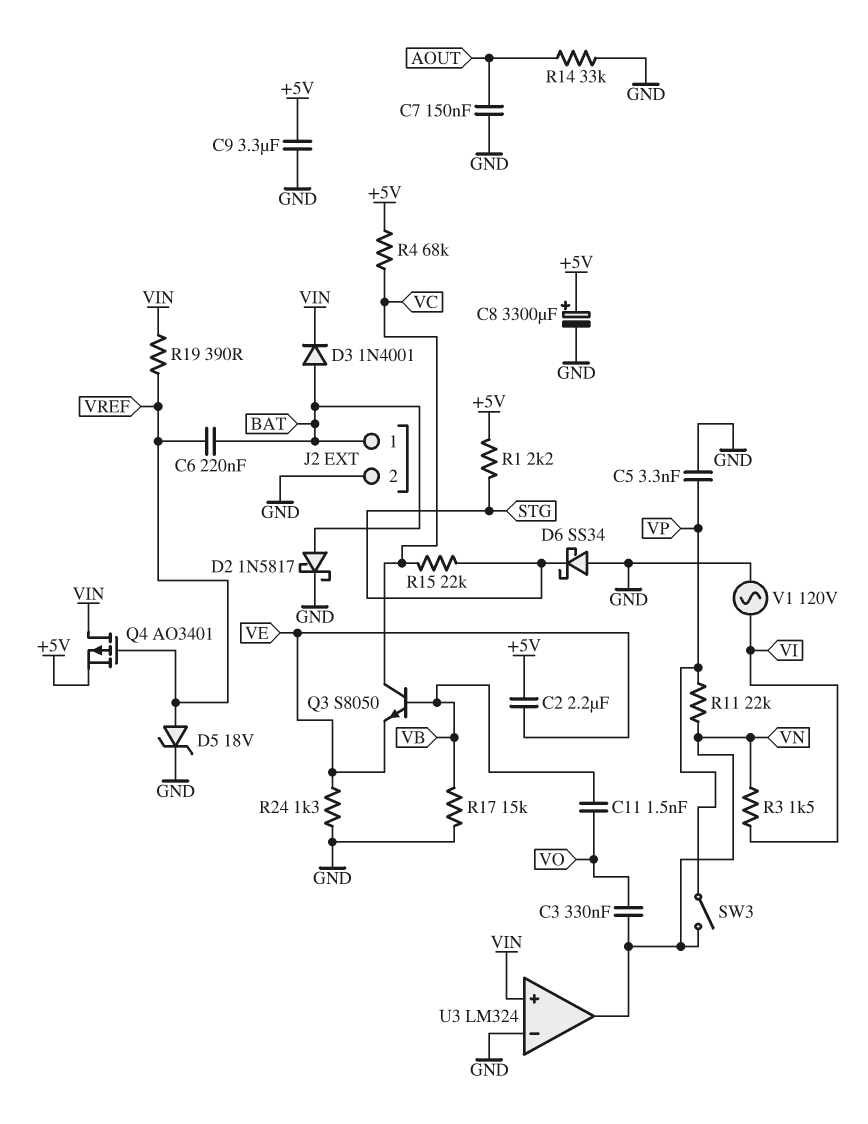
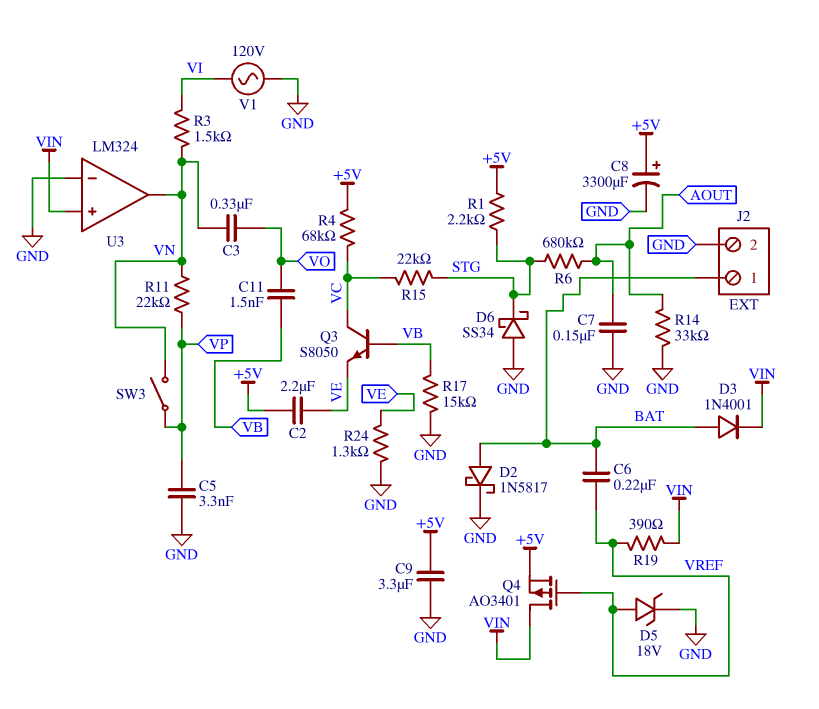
R6: none -> 680k (AOUT, STG)

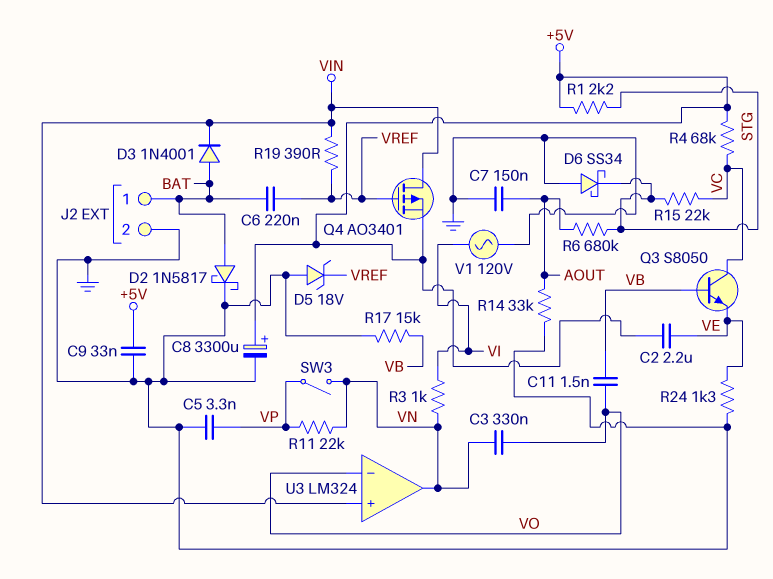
C9: 3.3uF (+5V, GND) -> 33nF (+5V, GND)
D5: zener 18V (A VREF, K GND) -> zener 18V (A GND, K VREF)
R3: 1.5k (VI, VN) -> 1k (VI, VN)
U3 pin in-: GND -> VO

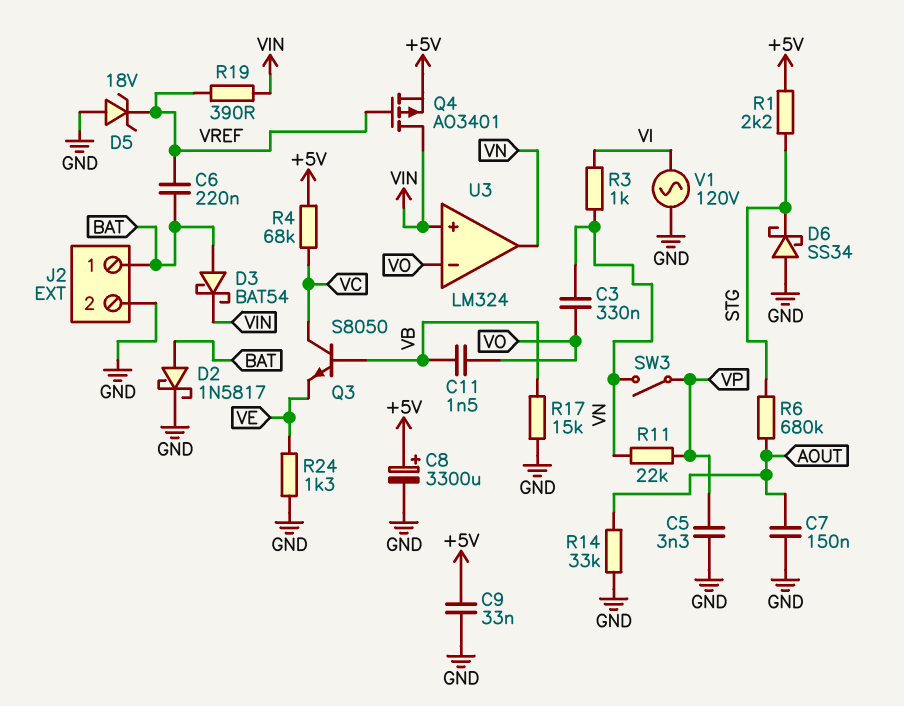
C2: 2.2uF (+5V, VE) -> none
D3: diode 1N4001 (A BAT, K VIN) -> schottky BAT54 (A BAT, K VIN)
R15: 22k (STG, VC) -> none

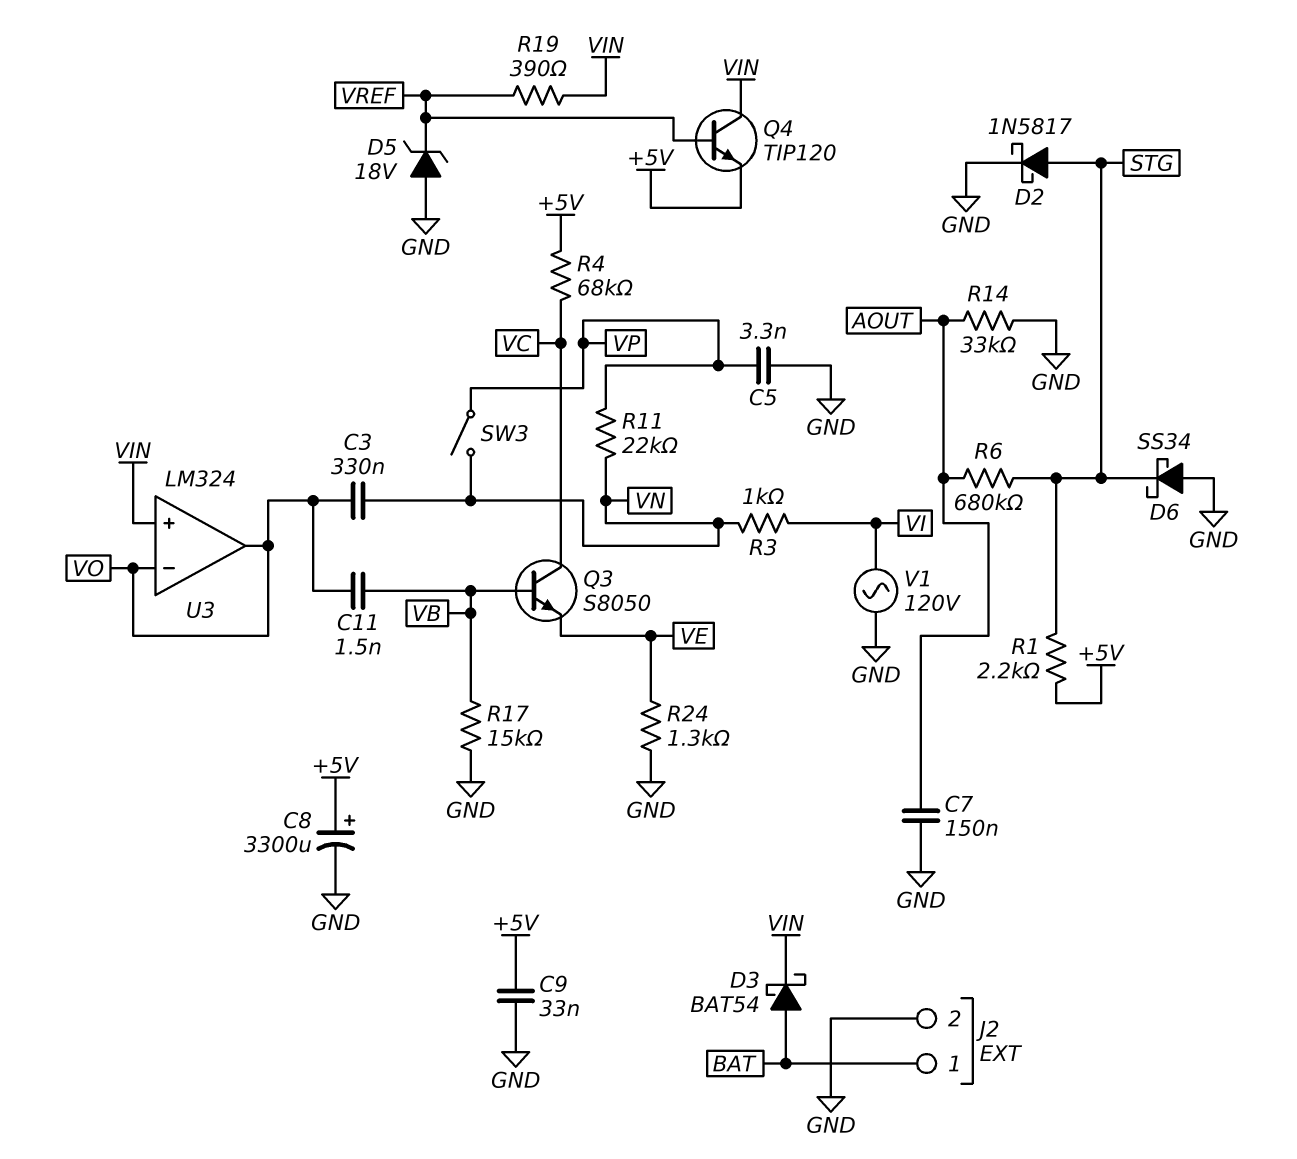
C6: 220nF (BAT, VREF) -> none
D2: schottky 1N5817 (A BAT, K GND) -> schottky 1N5817 (A STG, K GND)
Q4: PMOS AO3401 (G VREF, D VIN, S +5V) -> NPN TIP120 (B VREF, C VIN, E +5V)
U3 pin out: VN -> VO

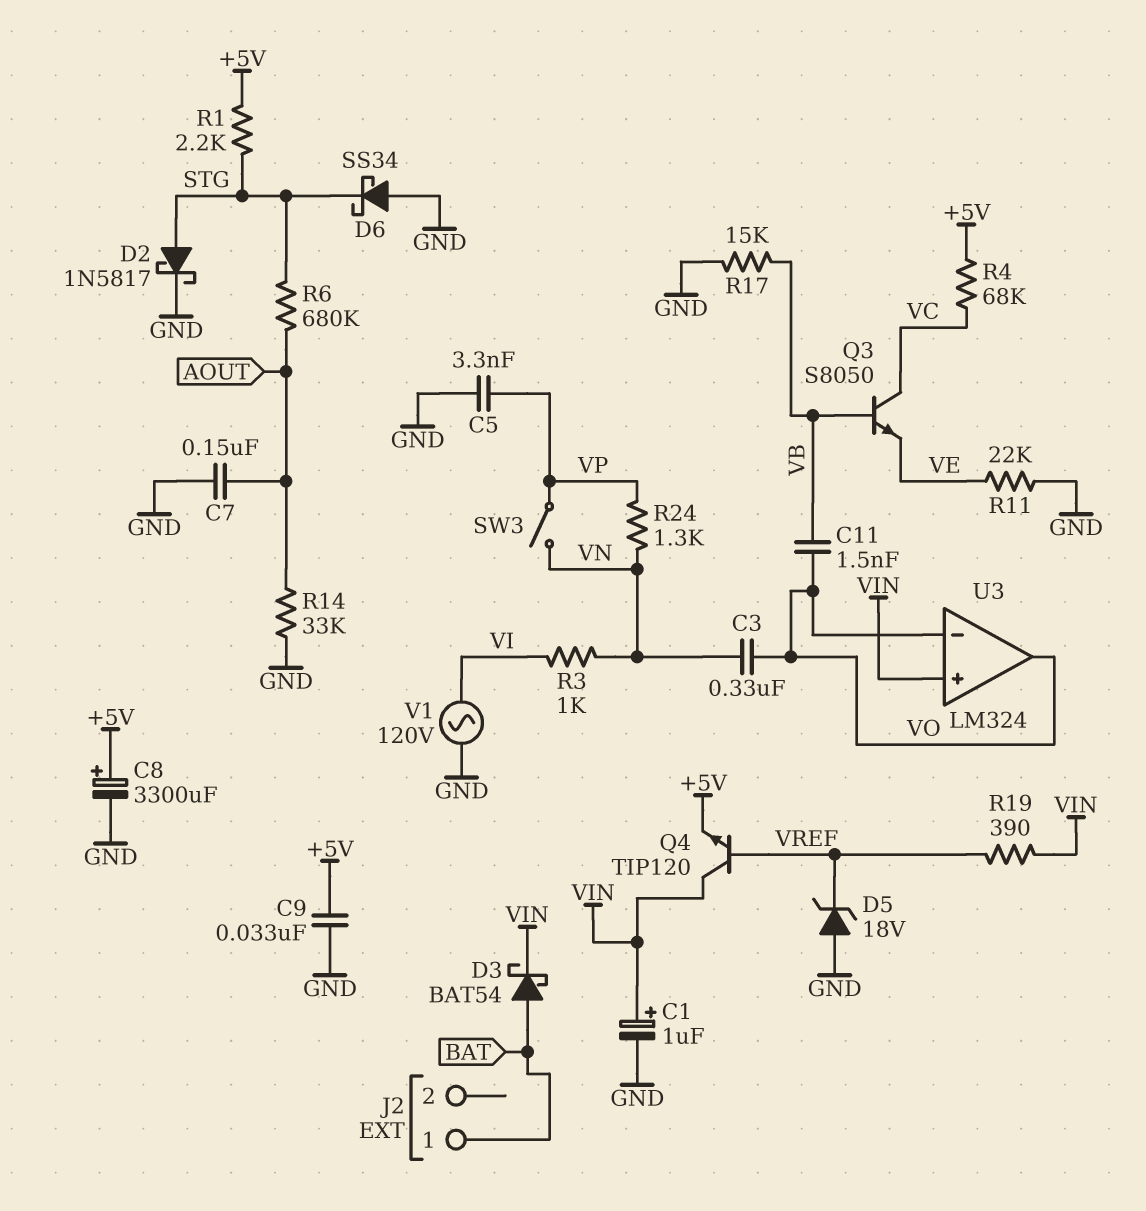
C1: none -> 1uF (plus VIN, minus GND)
J2 pin 2: GND -> none
R11: 22k (VN, VP) -> 22k (GND, VE)
R24: 1.3k (GND, VE) -> 1.3k (VN, VP)

